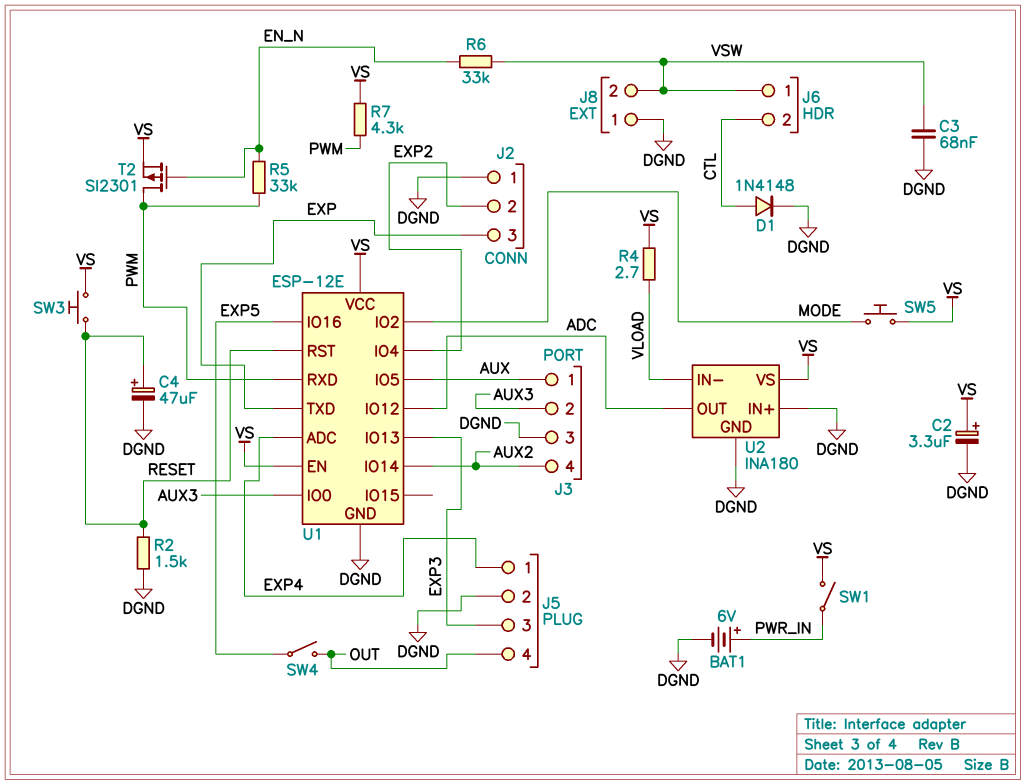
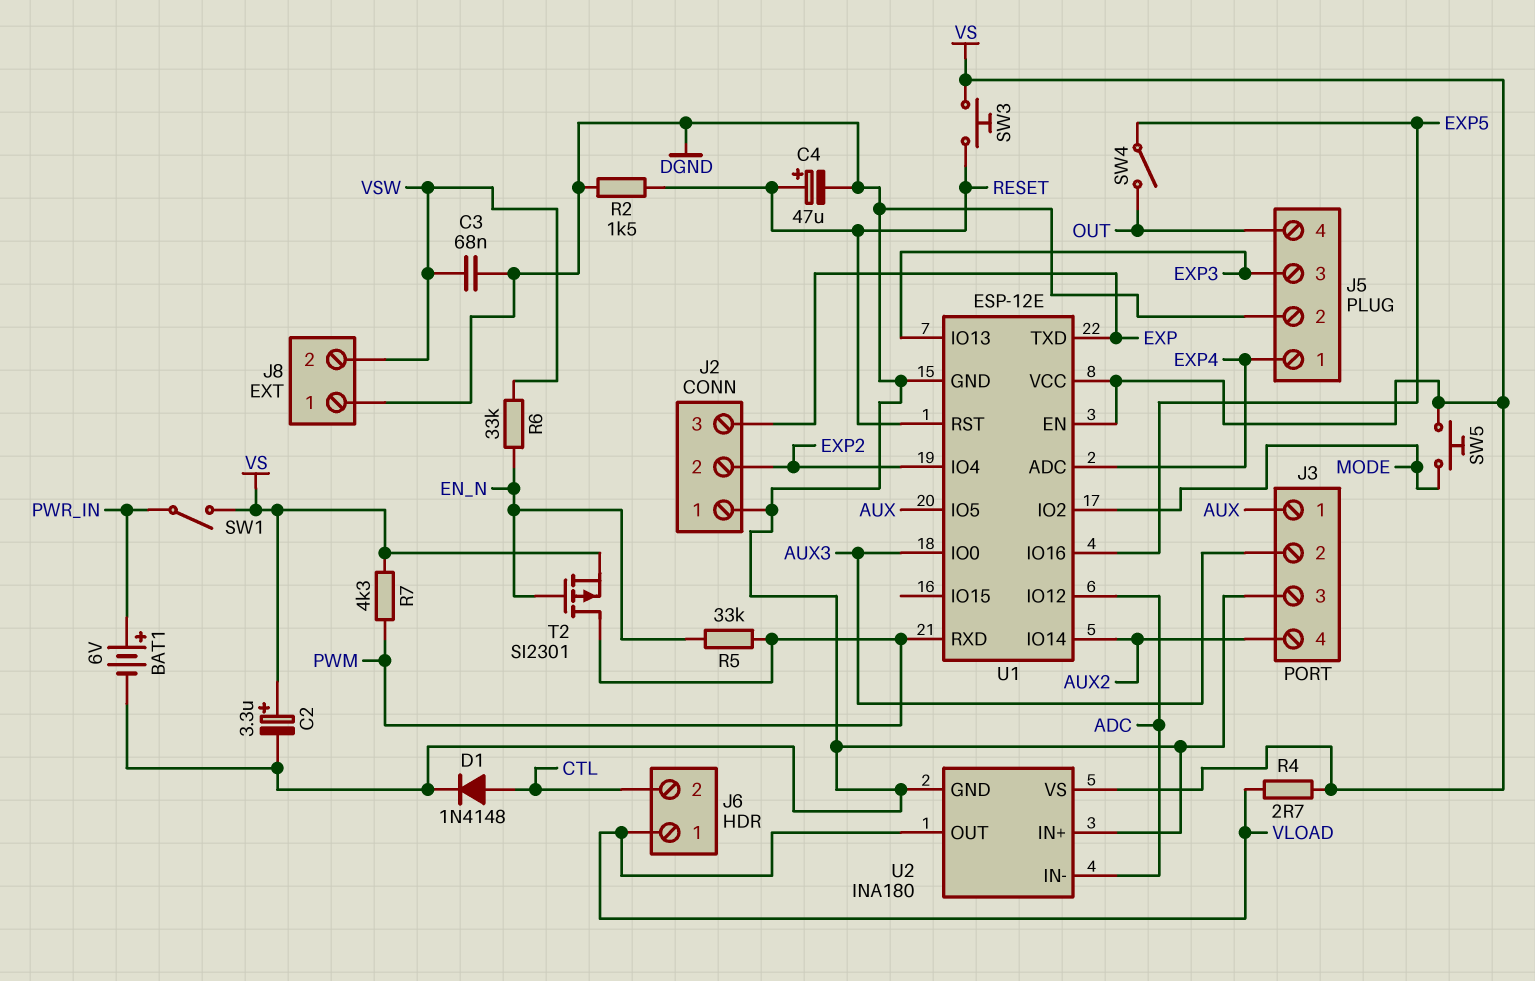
J6 pin 1: VSW -> VLOAD
U2 pin IN-: VLOAD -> ADC
U2 pin OUT: ADC -> VLOAD

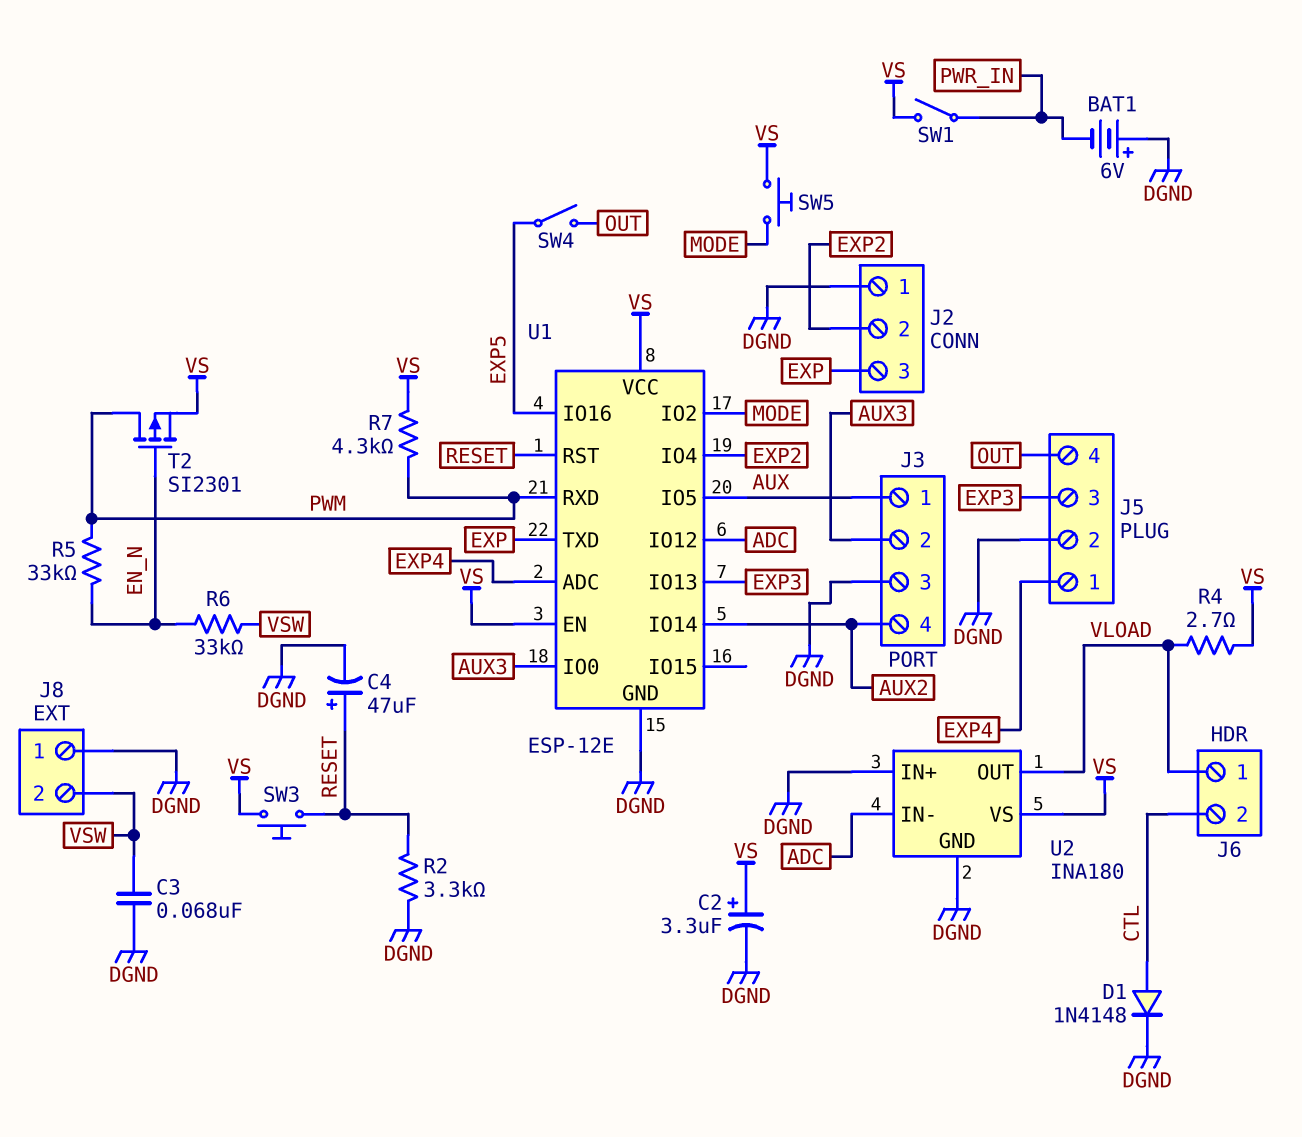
BAT1: 6V (plus PWR_IN, minus DGND) -> 6V (plus DGND, minus PWR_IN)
R2: 1.5k (DGND, RESET) -> 3.3k (DGND, RESET)

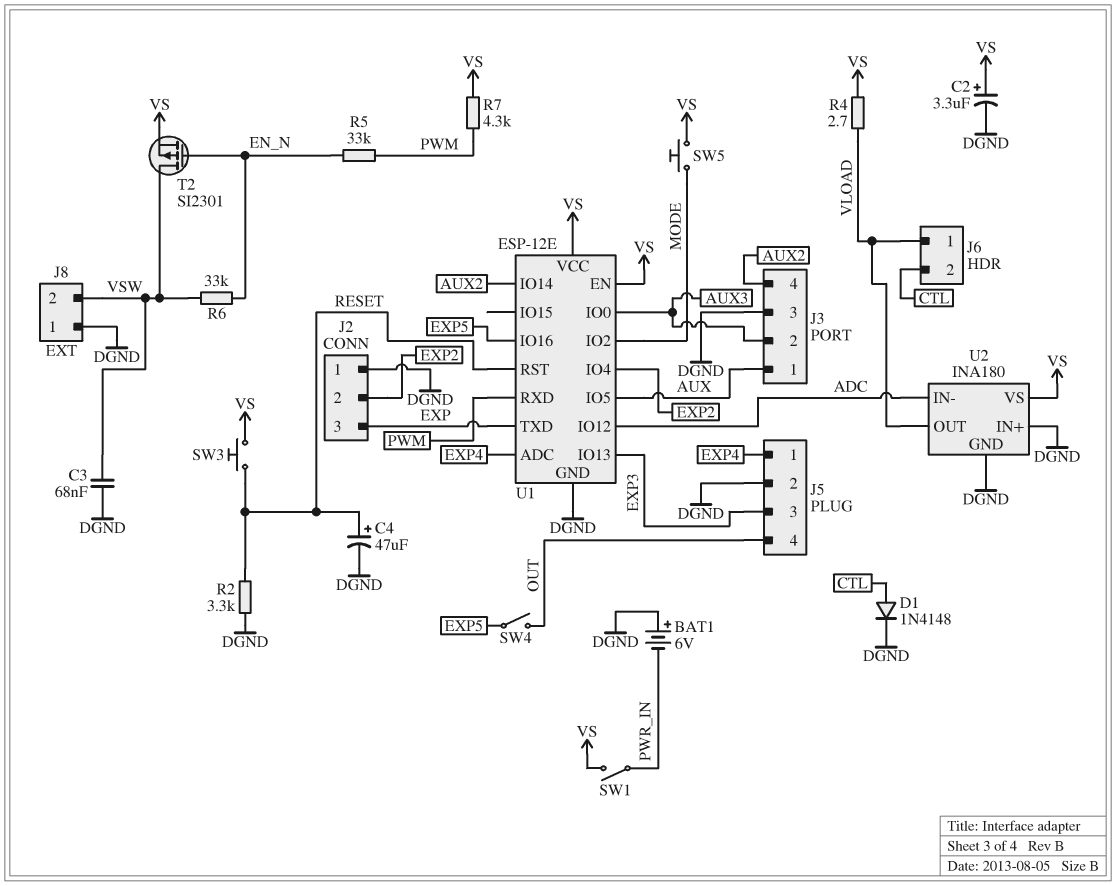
T2: PMOS SI2301 (G EN_N, D PWM, S VS) -> PMOS SI2301 (G EN_N, D VSW, S VS)

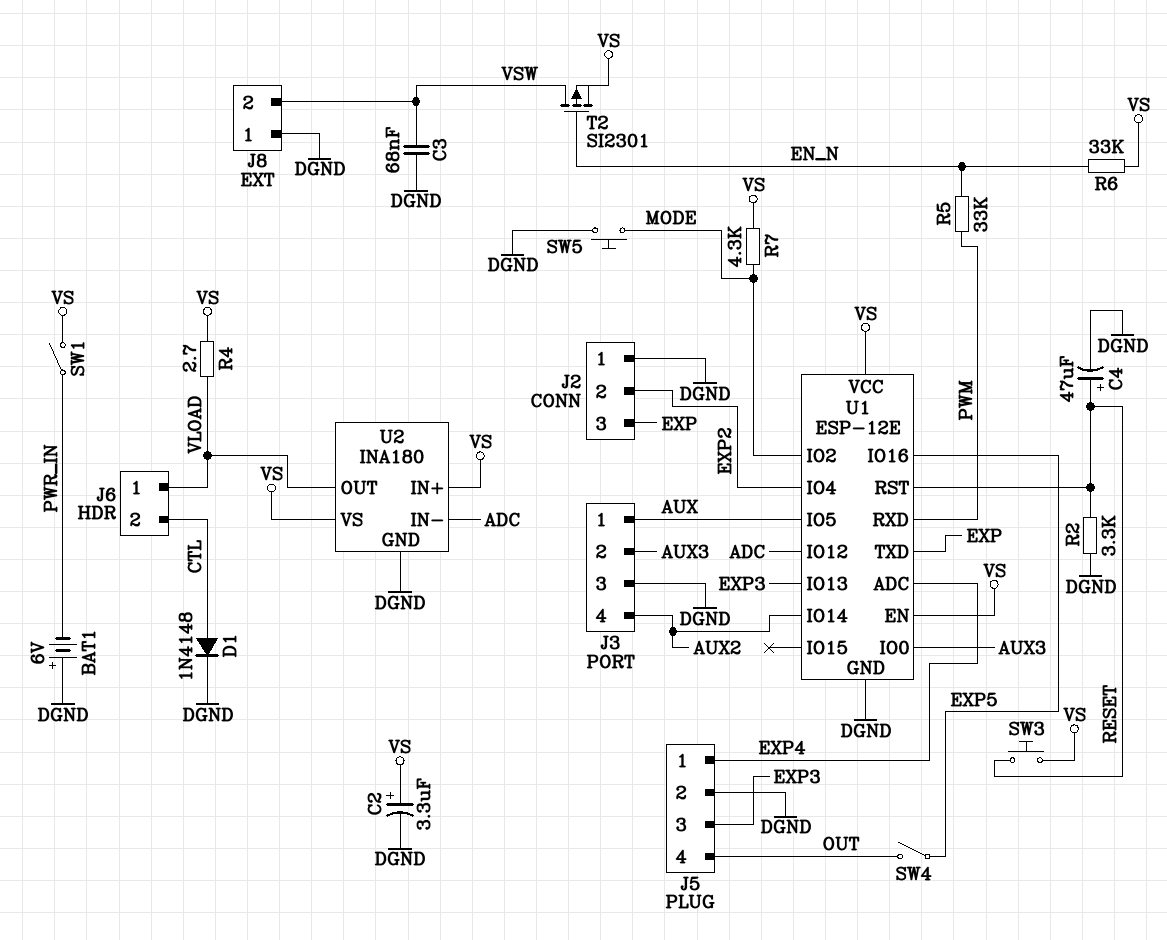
R6: 33k (EN_N, VSW) -> 33k (EN_N, VS)
R7: 4.3k (PWM, VS) -> 4.3k (MODE, VS)
SW5: button (MODE, VS) -> button (DGND, MODE)
U2 pin IN+: DGND -> VS

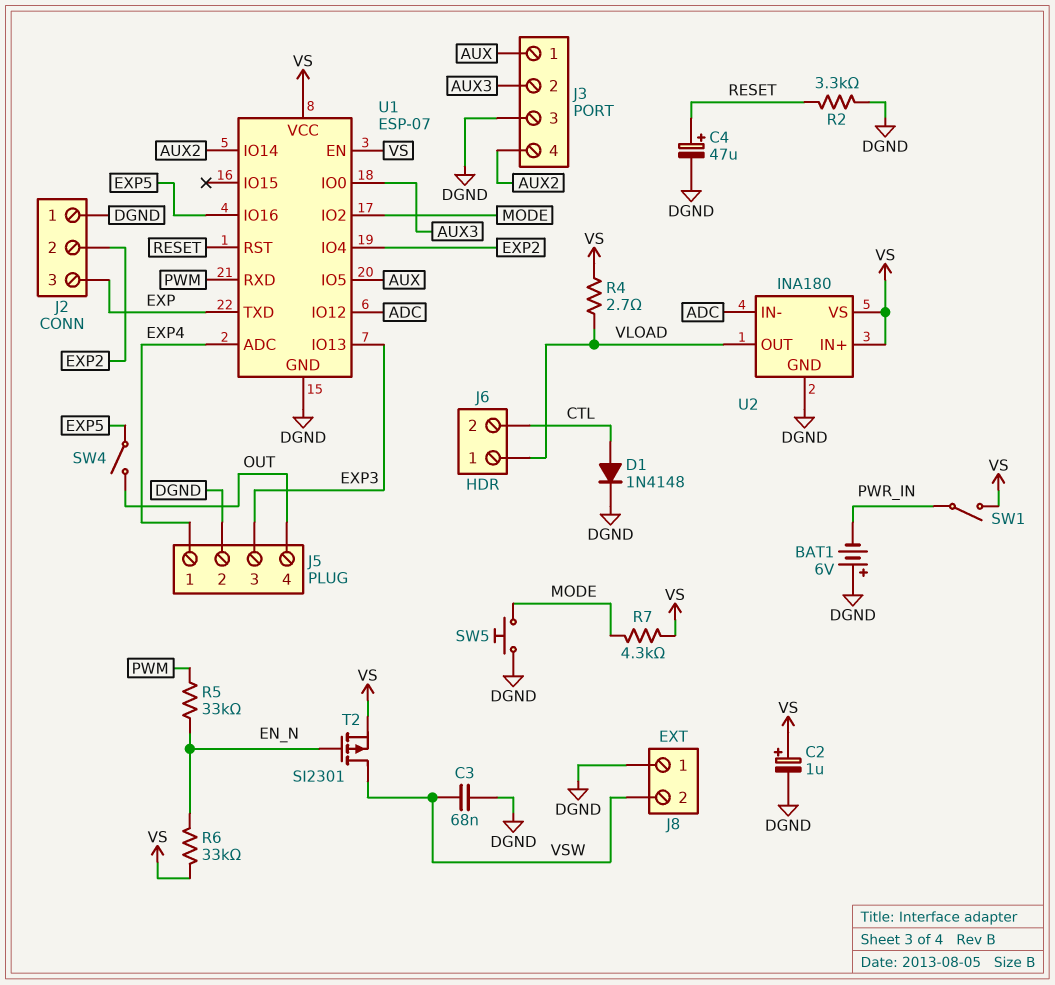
C2: 3.3uF (plus VS, minus DGND) -> 1uF (plus VS, minus DGND)
SW3: button (RESET, VS) -> none
U1: ESP-12E -> ESP-07

